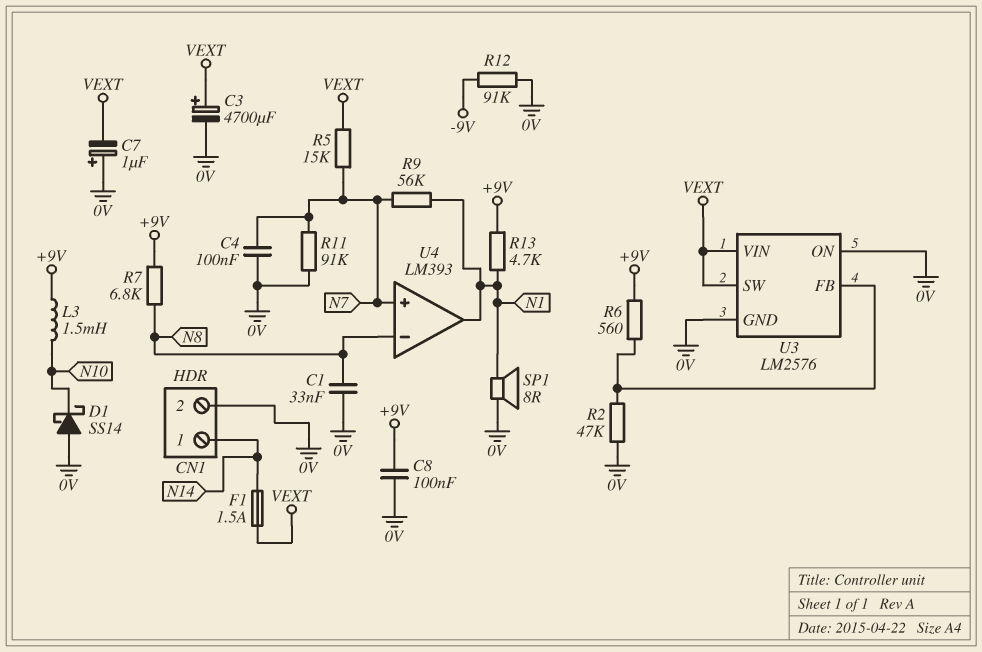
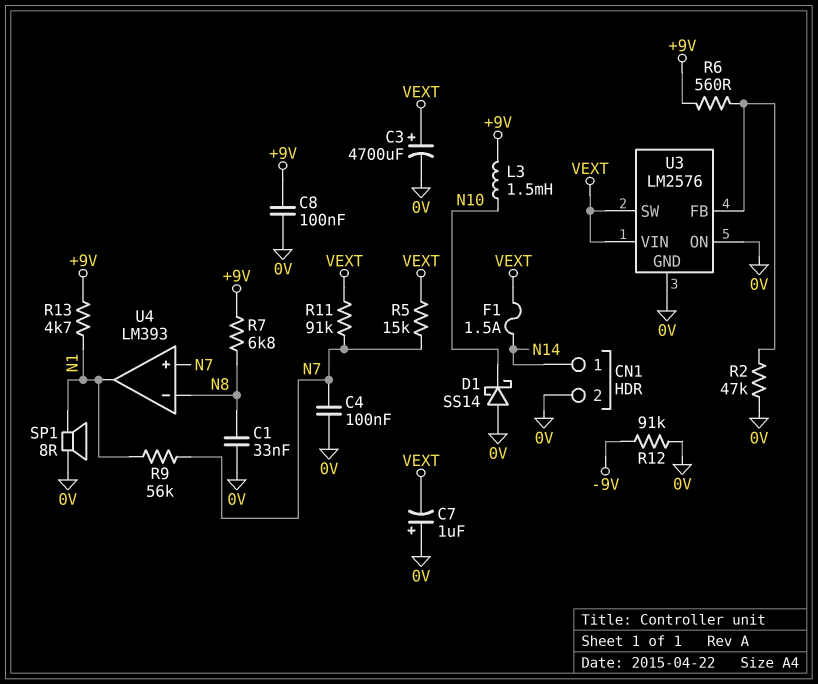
R11: 91k (0V, N7) -> 91k (N7, VEXT)

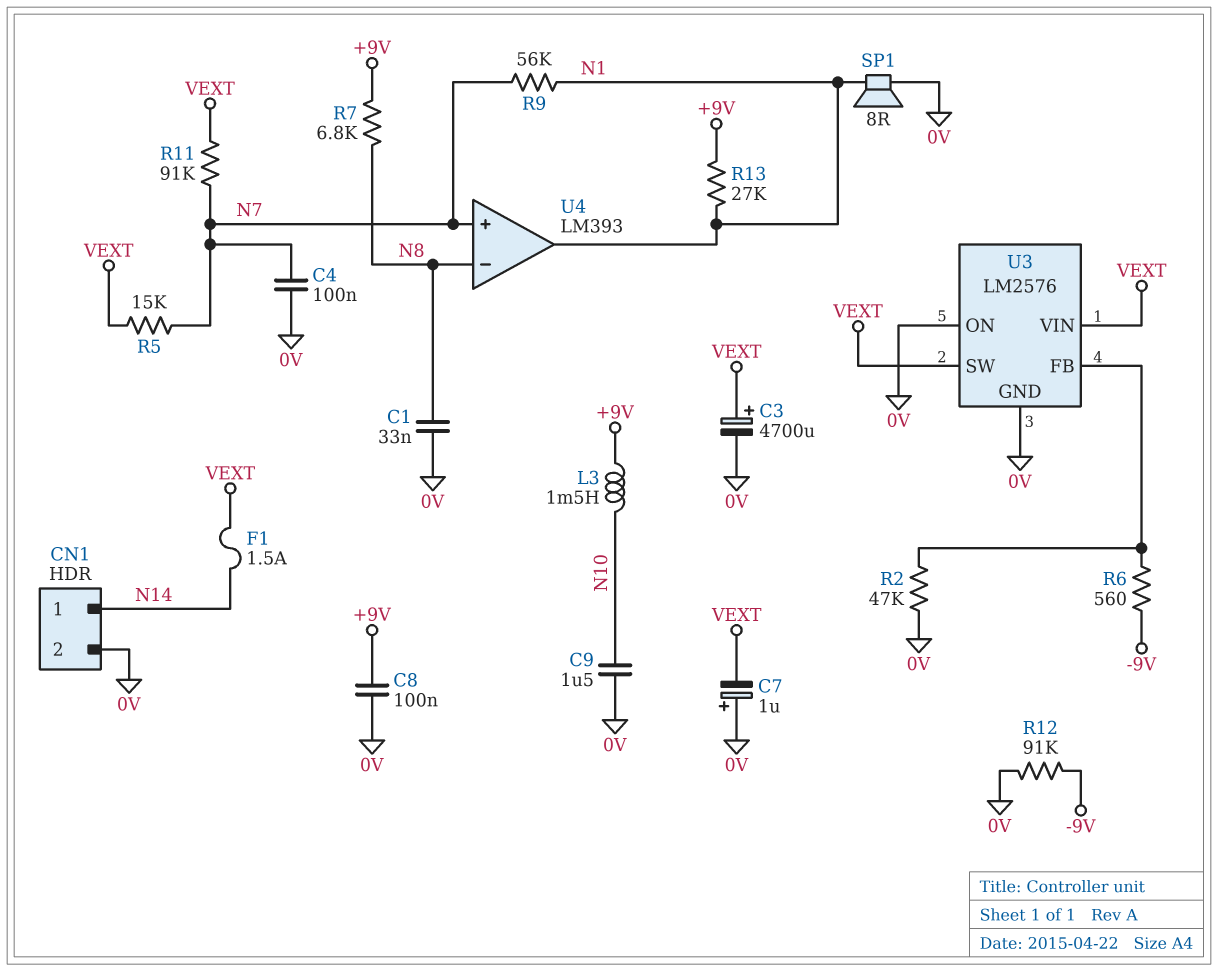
C9: none -> 1.5uF (0V, N10)
D1: schottky SS14 (A 0V, K N10) -> none
R6: 560 (+9V, U3/FB) -> 560 (-9V, U3/FB)
R13: 4.7k (+9V, N1) -> 27k (+9V, N1)

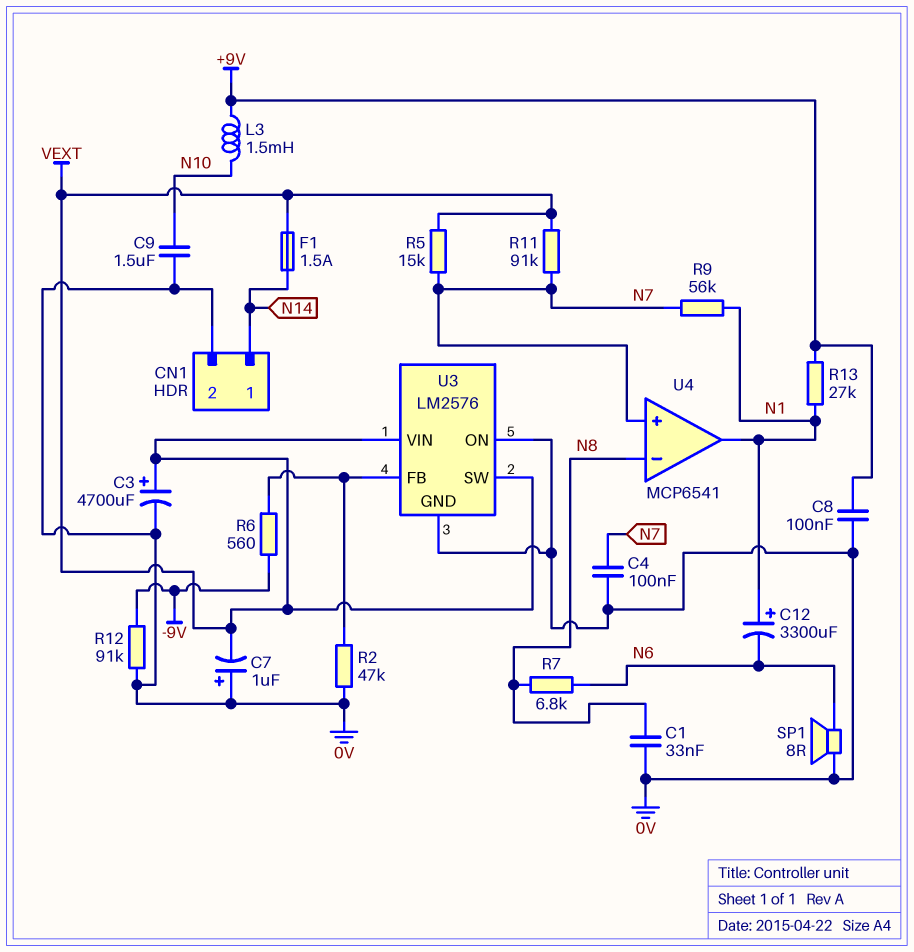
C12: none -> 3300uF (plus N1, minus N6)
R7: 6.8k (+9V, N8) -> 6.8k (N6, N8)
SP1: speaker 8R (0V, N1) -> speaker 8R (0V, N6)
U4: LM393 -> MCP6541

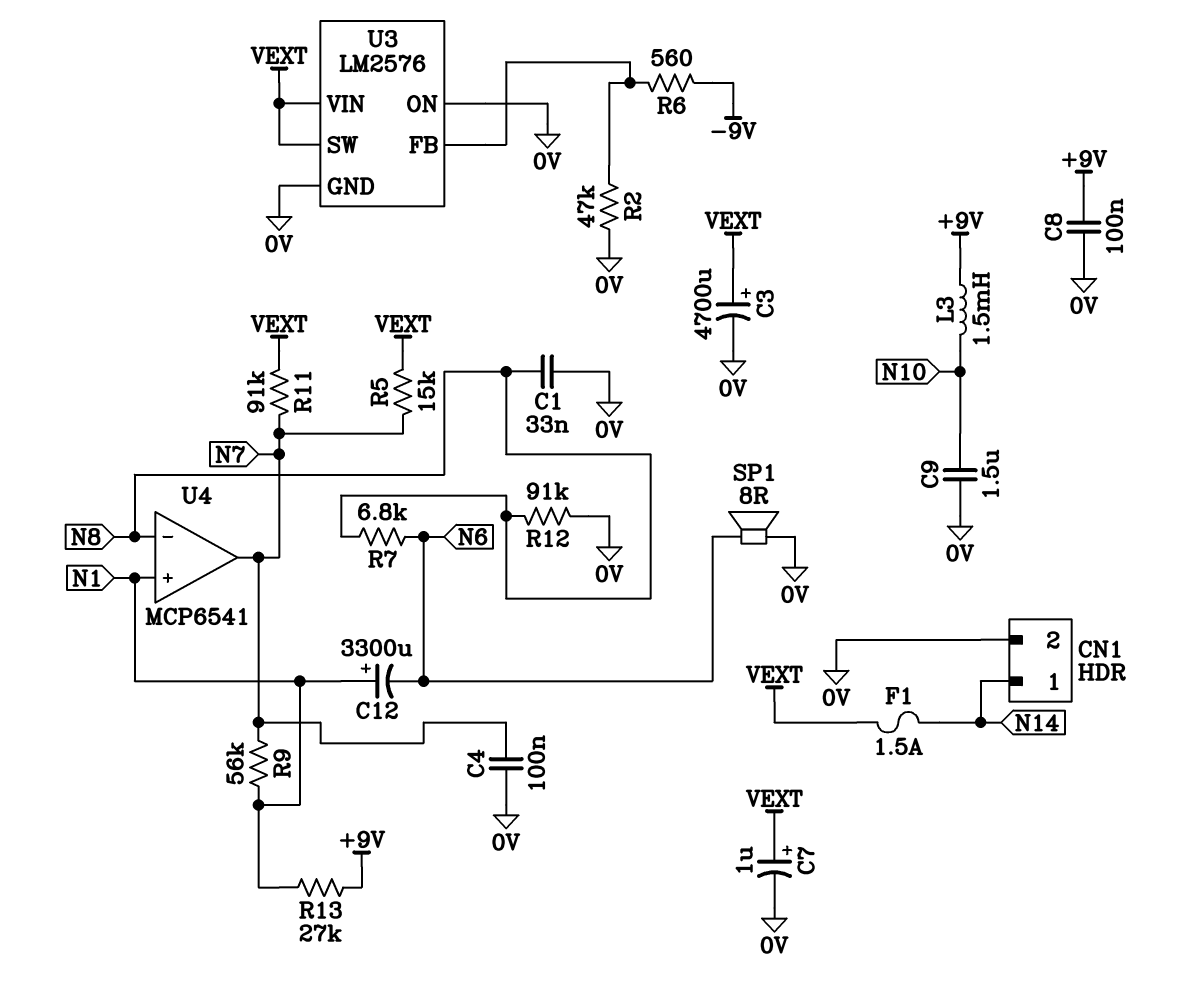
C7: 1uF (plus 0V, minus VEXT) -> 1uF (plus VEXT, minus 0V)
R12: 91k (-9V, 0V) -> 91k (0V, N8)
U4 pin in+: N7 -> N1
U4 pin out: N1 -> N7

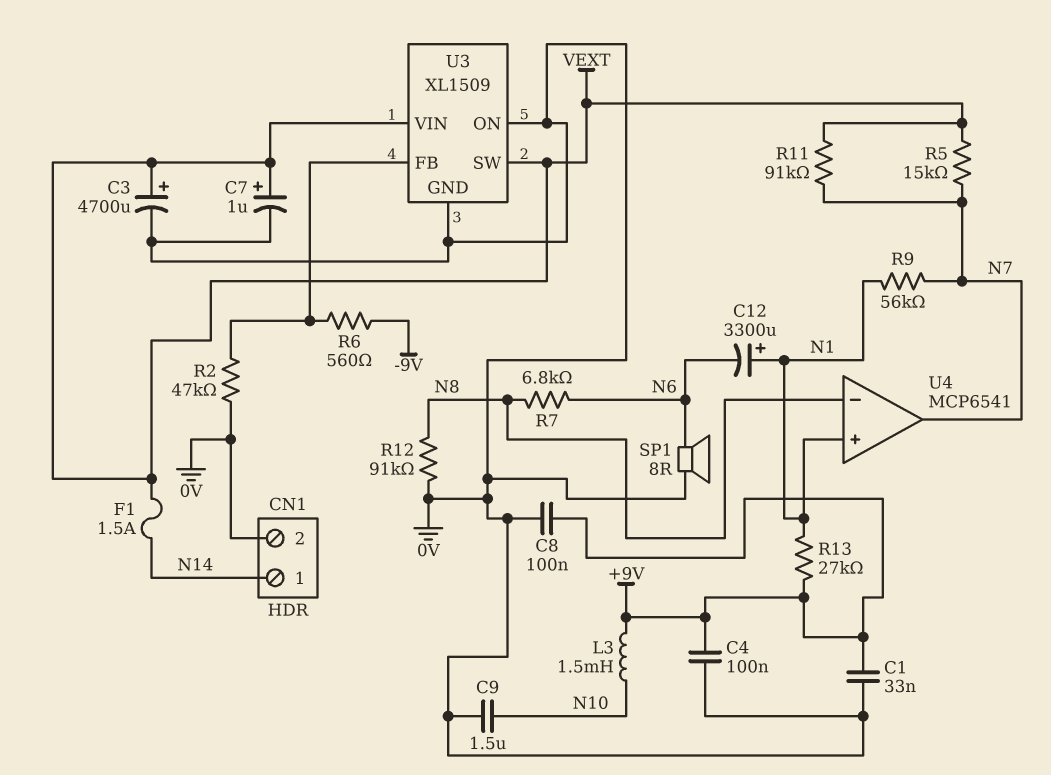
C1: 33nF (0V, N8) -> 33nF (+9V, 0V)
C4: 100nF (0V, N7) -> 100nF (+9V, 0V)
U3: LM2576 -> XL1509

